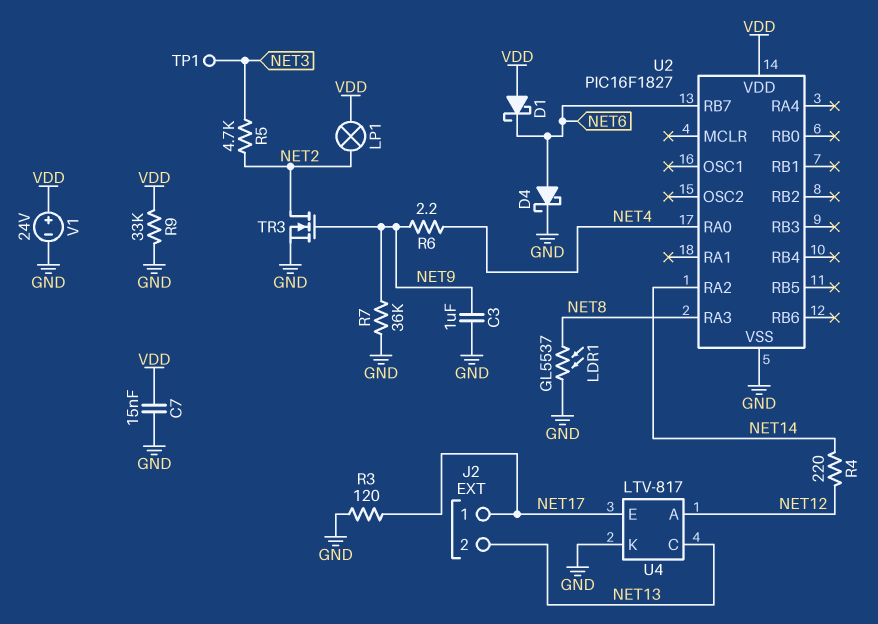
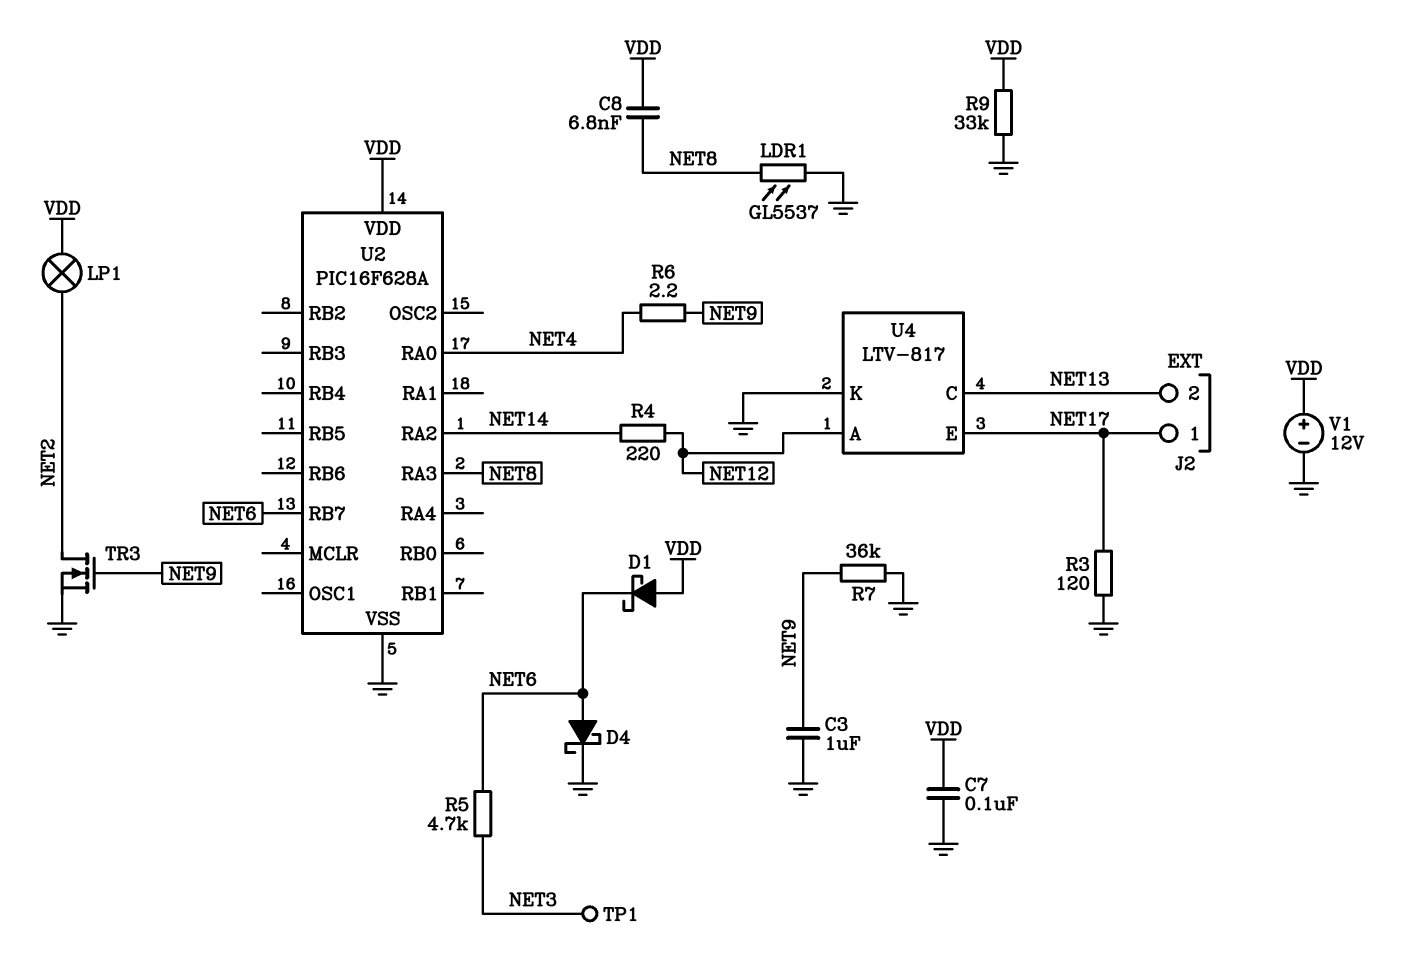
C7: 15nF (GND, VDD) -> 100nF (GND, VDD)
C8: none -> 6.8nF (NET8, VDD)
R5: 4.7k (NET2, NET3) -> 4.7k (NET3, NET6)
U2: PIC16F1827 -> PIC16F628A
V1: 24V (plus VDD, minus GND) -> 12V (plus VDD, minus GND)

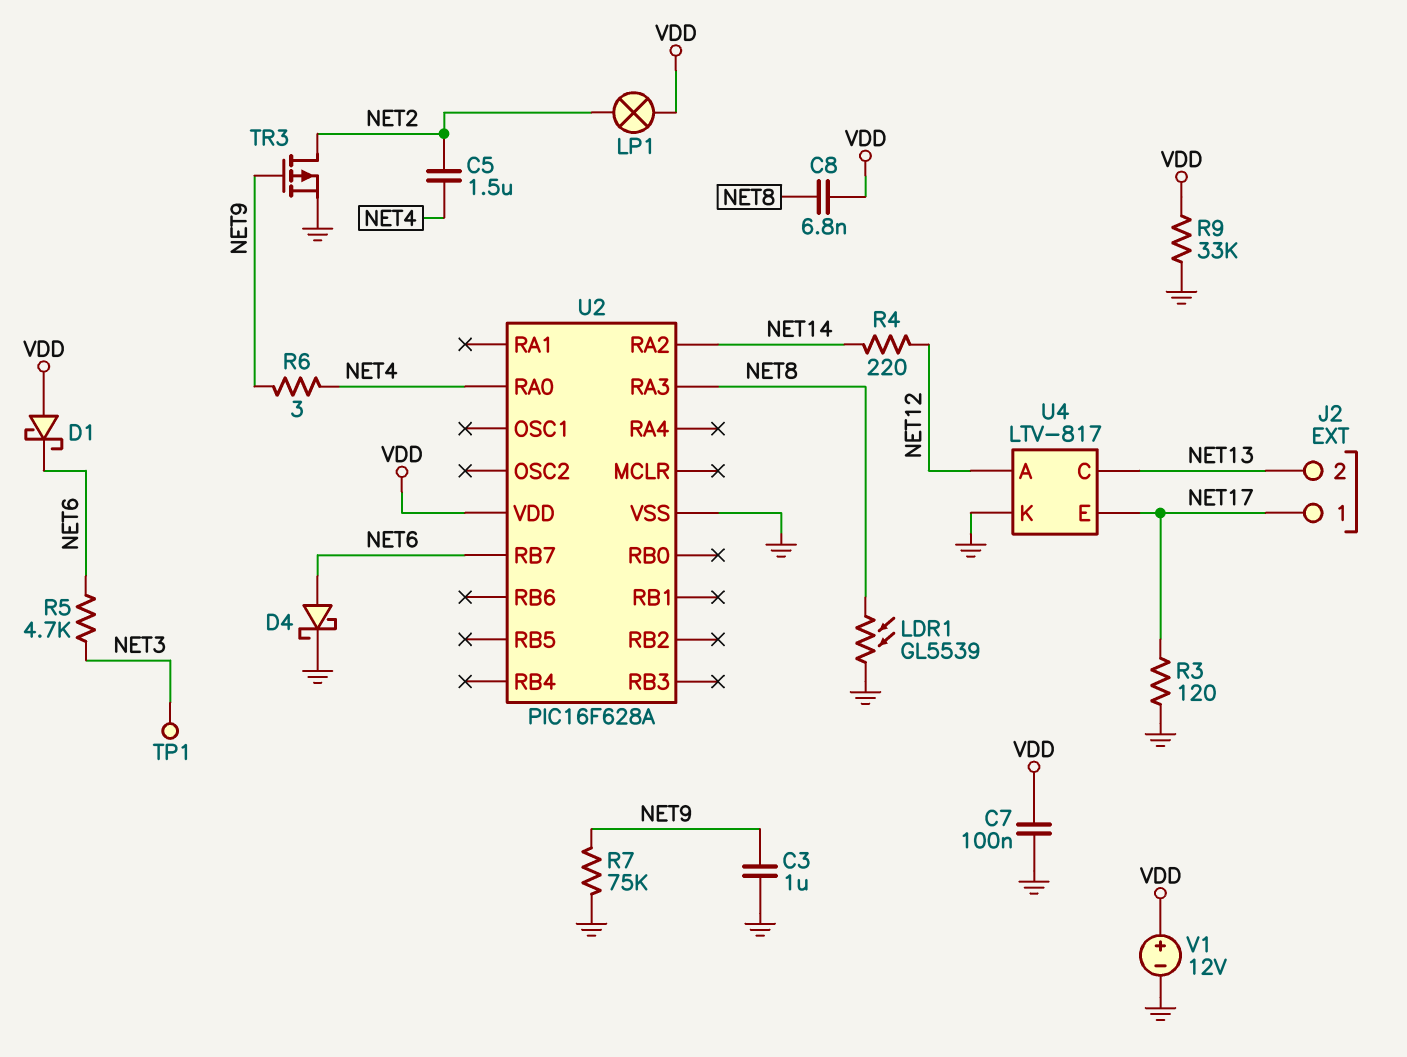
C5: none -> 1.5uF (NET2, NET4)
LDR1: GL5537 (GND, NET8) -> GL5539 (GND, NET8)
R6: 2.2 (NET4, NET9) -> 3 (NET4, NET9)
R7: 36k (GND, NET9) -> 75k (GND, NET9)
TR3: NMOS (G NET9, D NET2, S GND) -> PMOS (G NET9, D NET2, S GND)

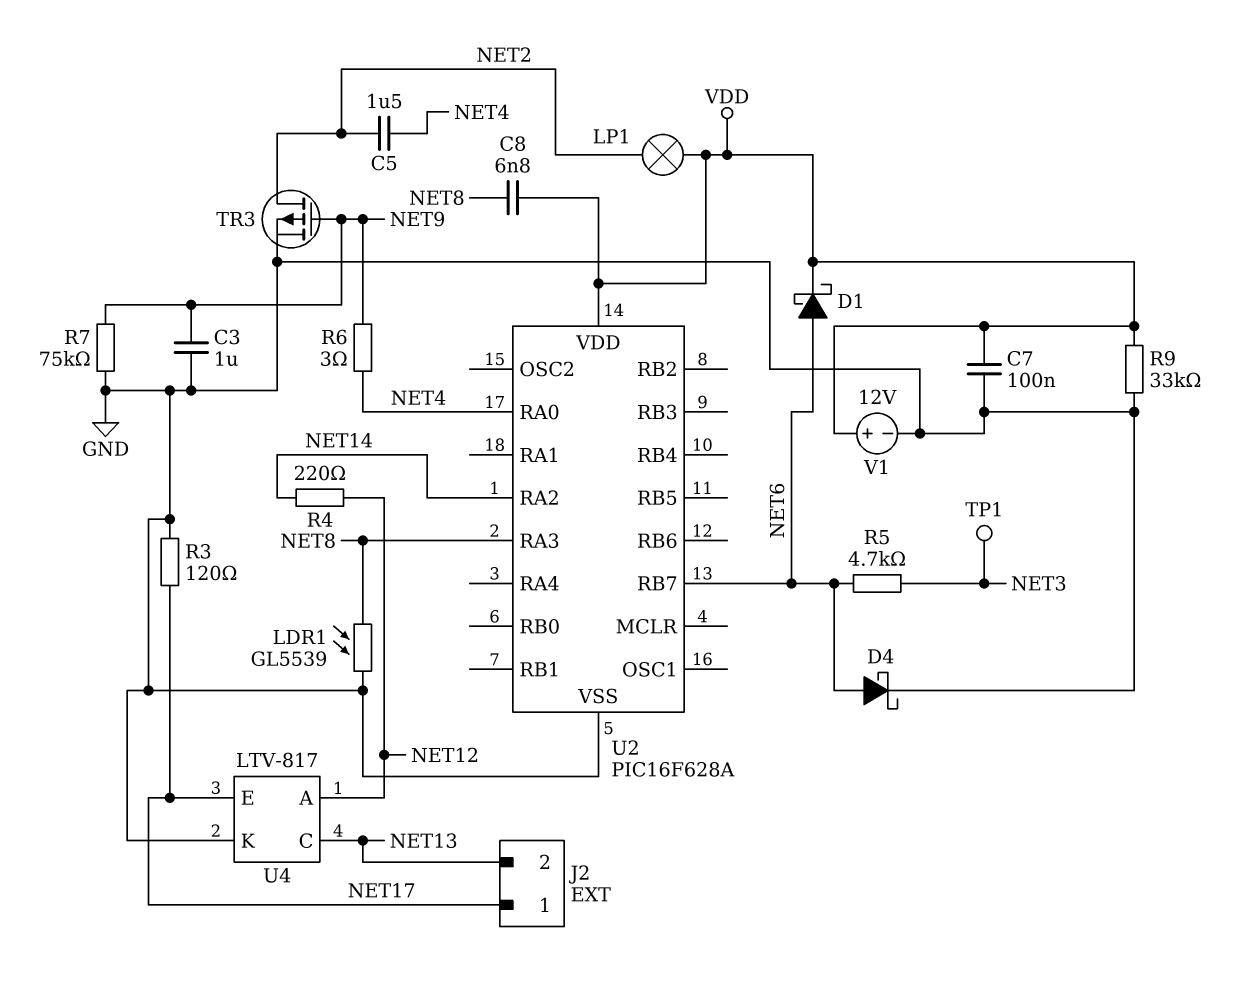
D1: schottky (A VDD, K NET6) -> schottky (A NET6, K VDD)

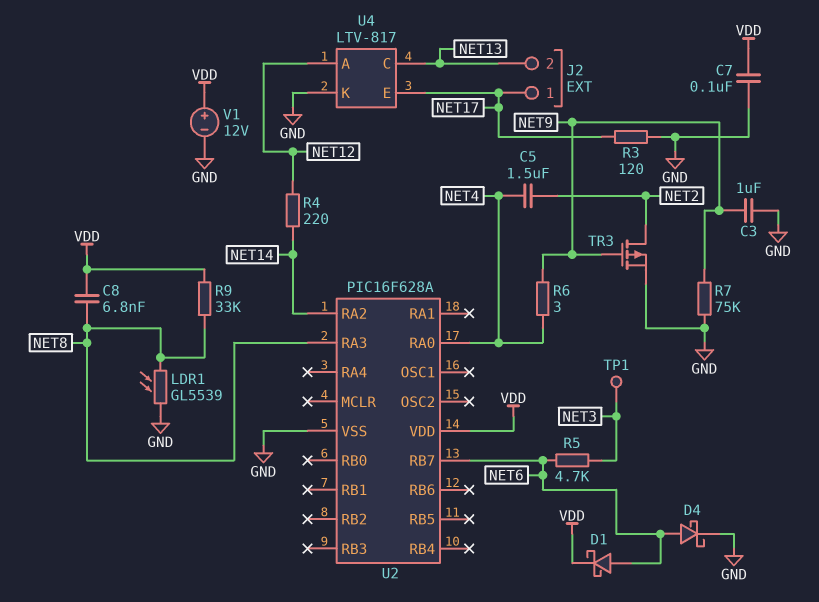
LP1: lamp (NET2, VDD) -> none
R9: 33k (GND, VDD) -> 33k (NET8, VDD)

